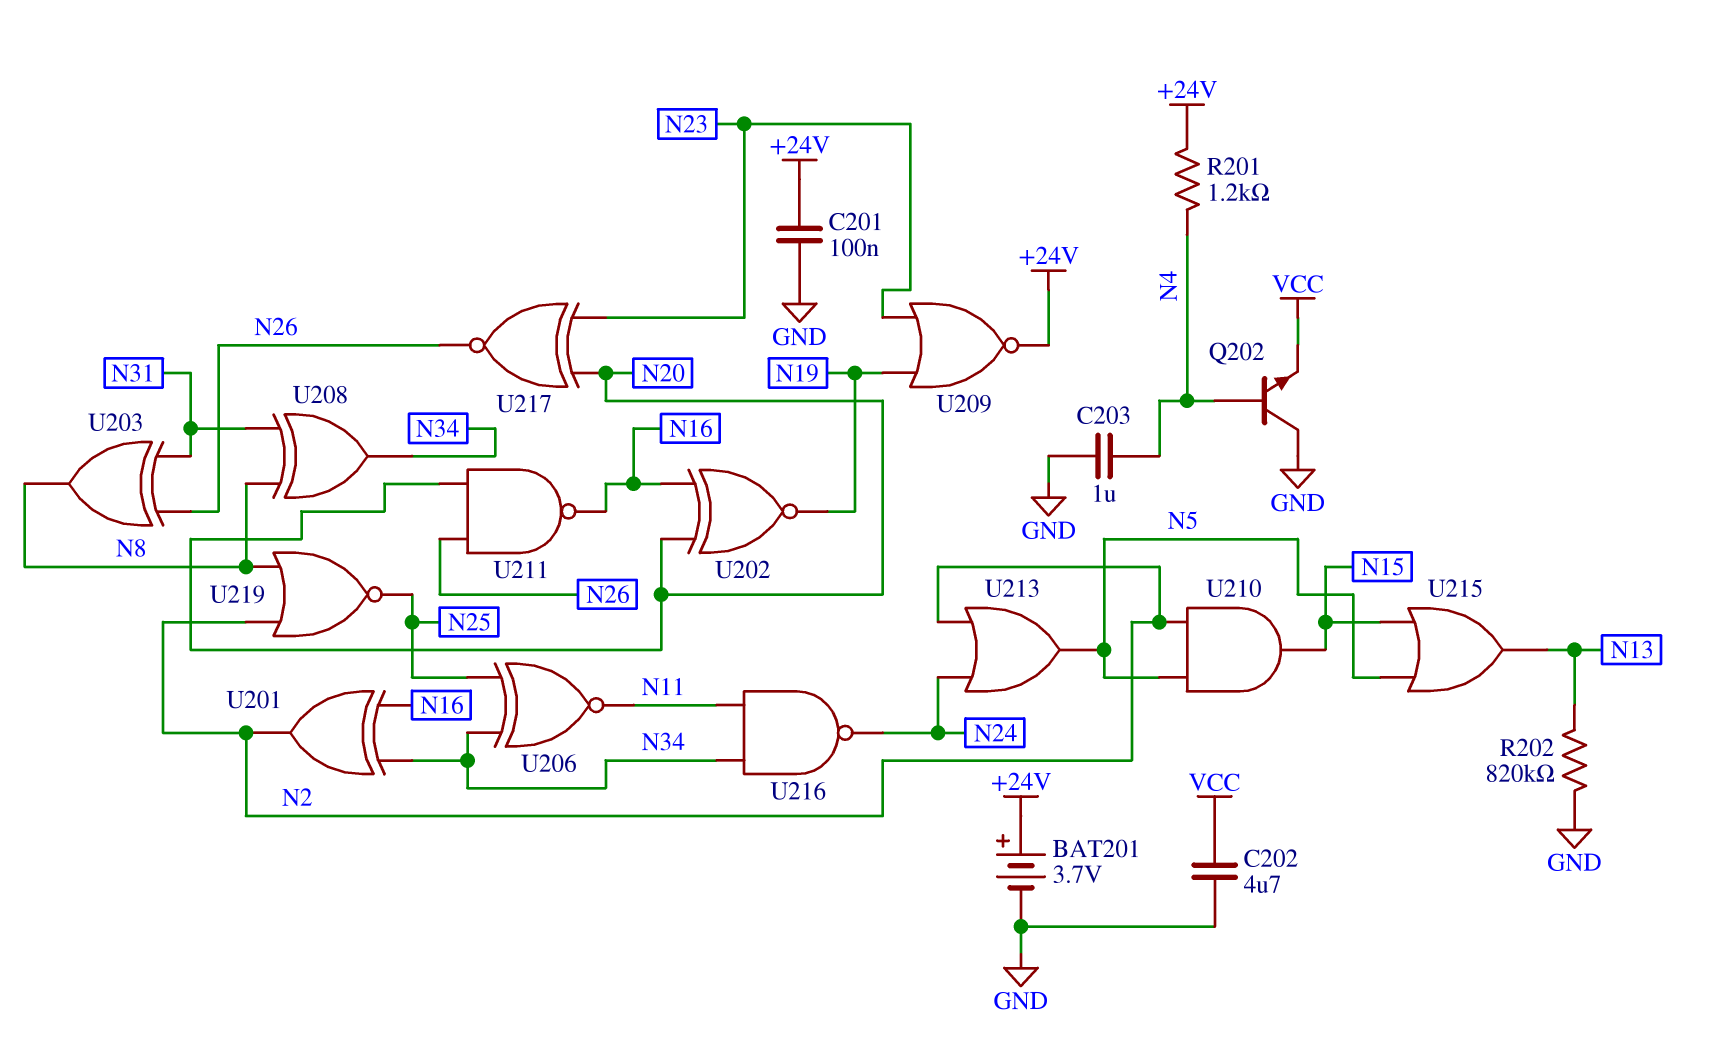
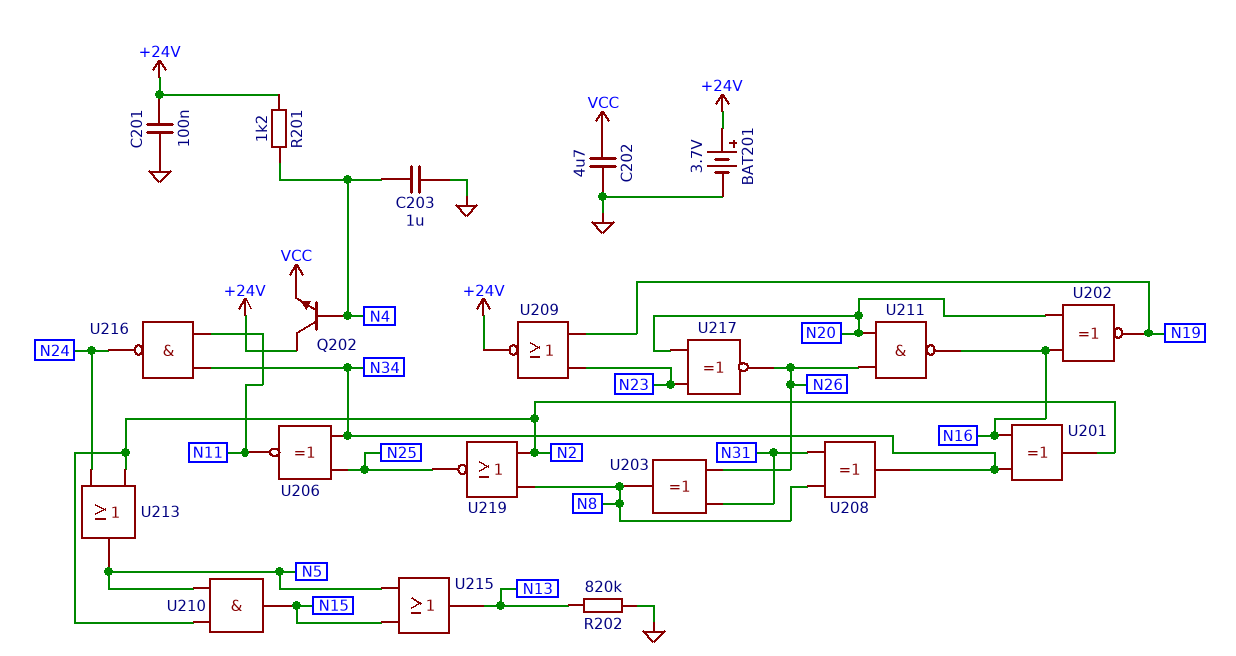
Q202: NPN (B N4, C GND, E VCC) -> NPN (B N4, C +24V, E VCC)

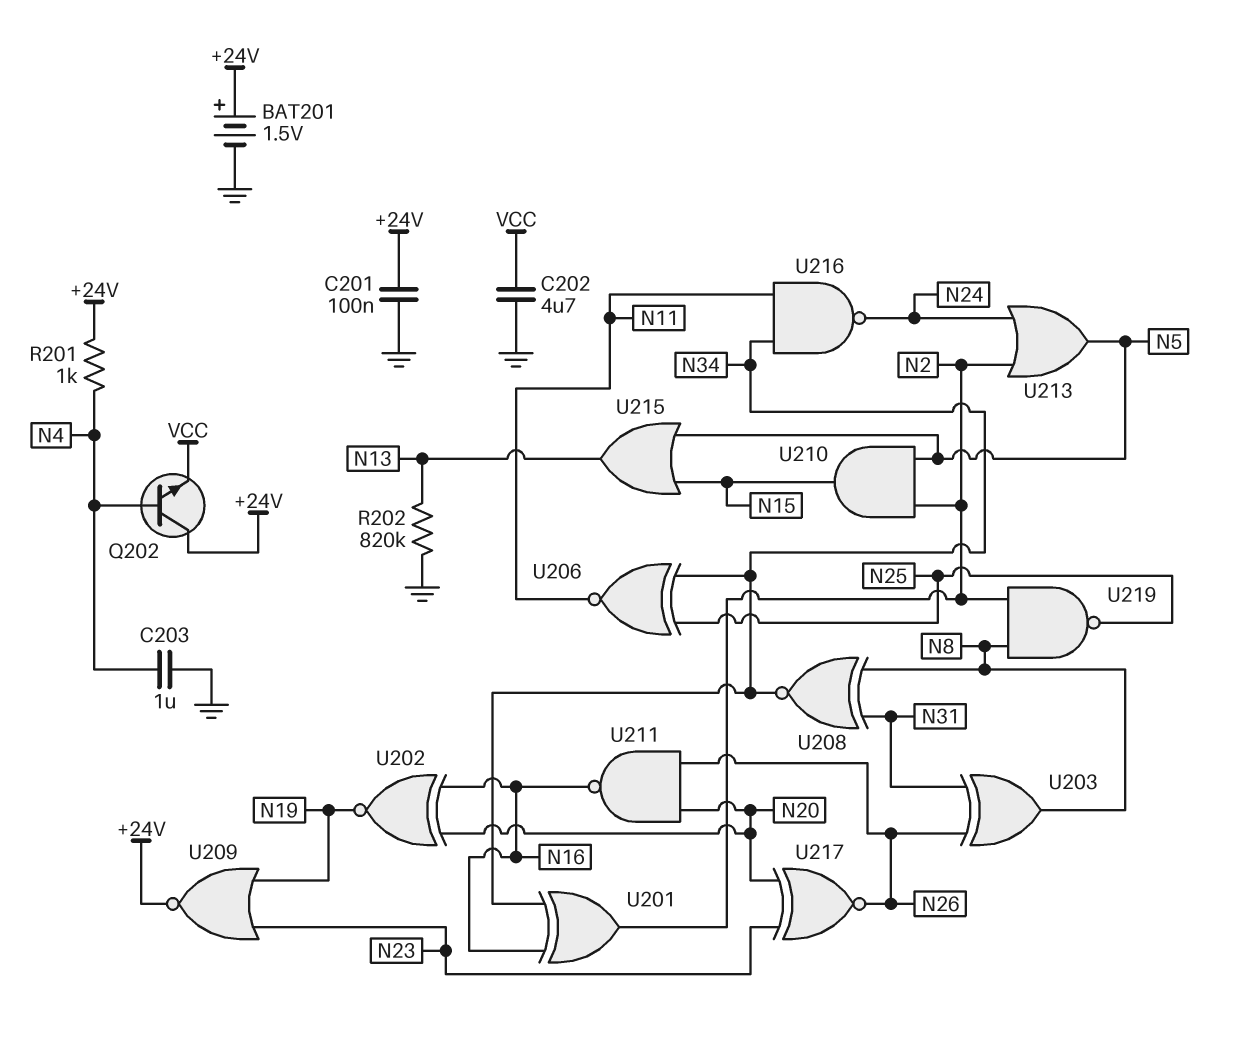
BAT201: 3.7V (plus +24V, minus GND) -> 1.5V (plus +24V, minus GND)
R201: 1.2k (+24V, N4) -> 1k (+24V, N4)
U208: XOR (in N8, in N31, out N34) -> XNOR (in N8, in N31, out N34)
U219: NOR (in N2, in N8, out N25) -> NAND (in N2, in N8, out N25)

